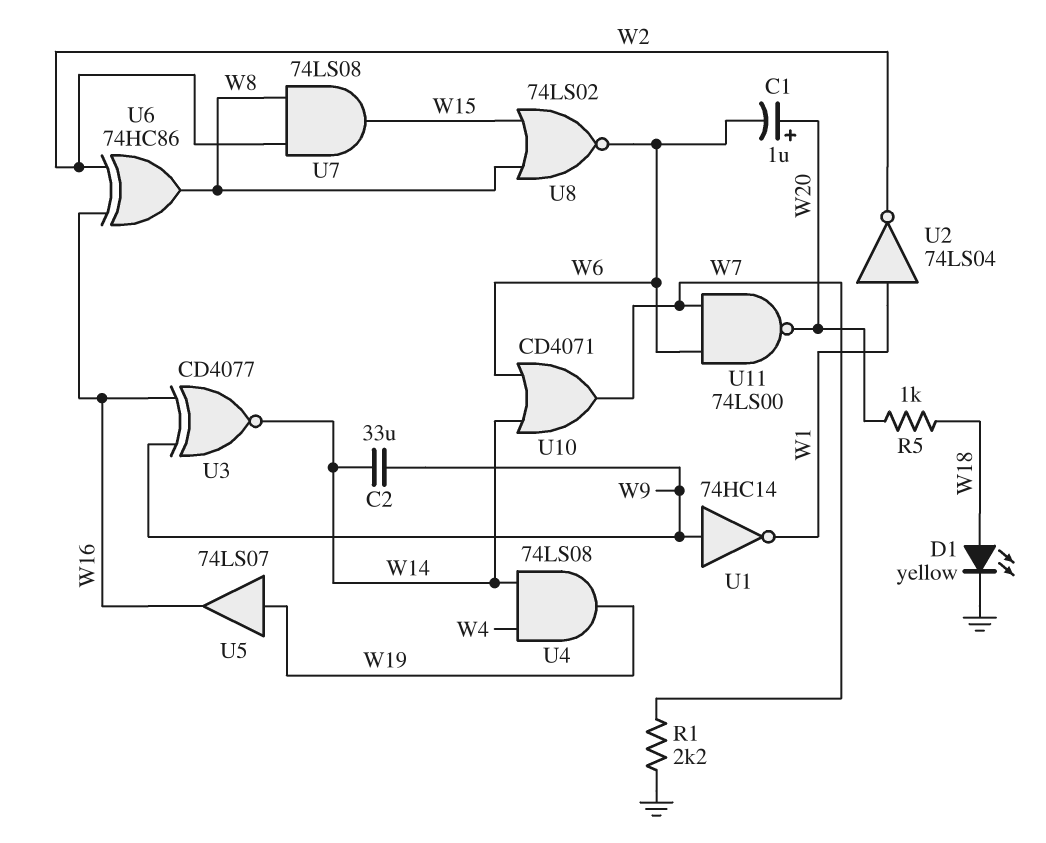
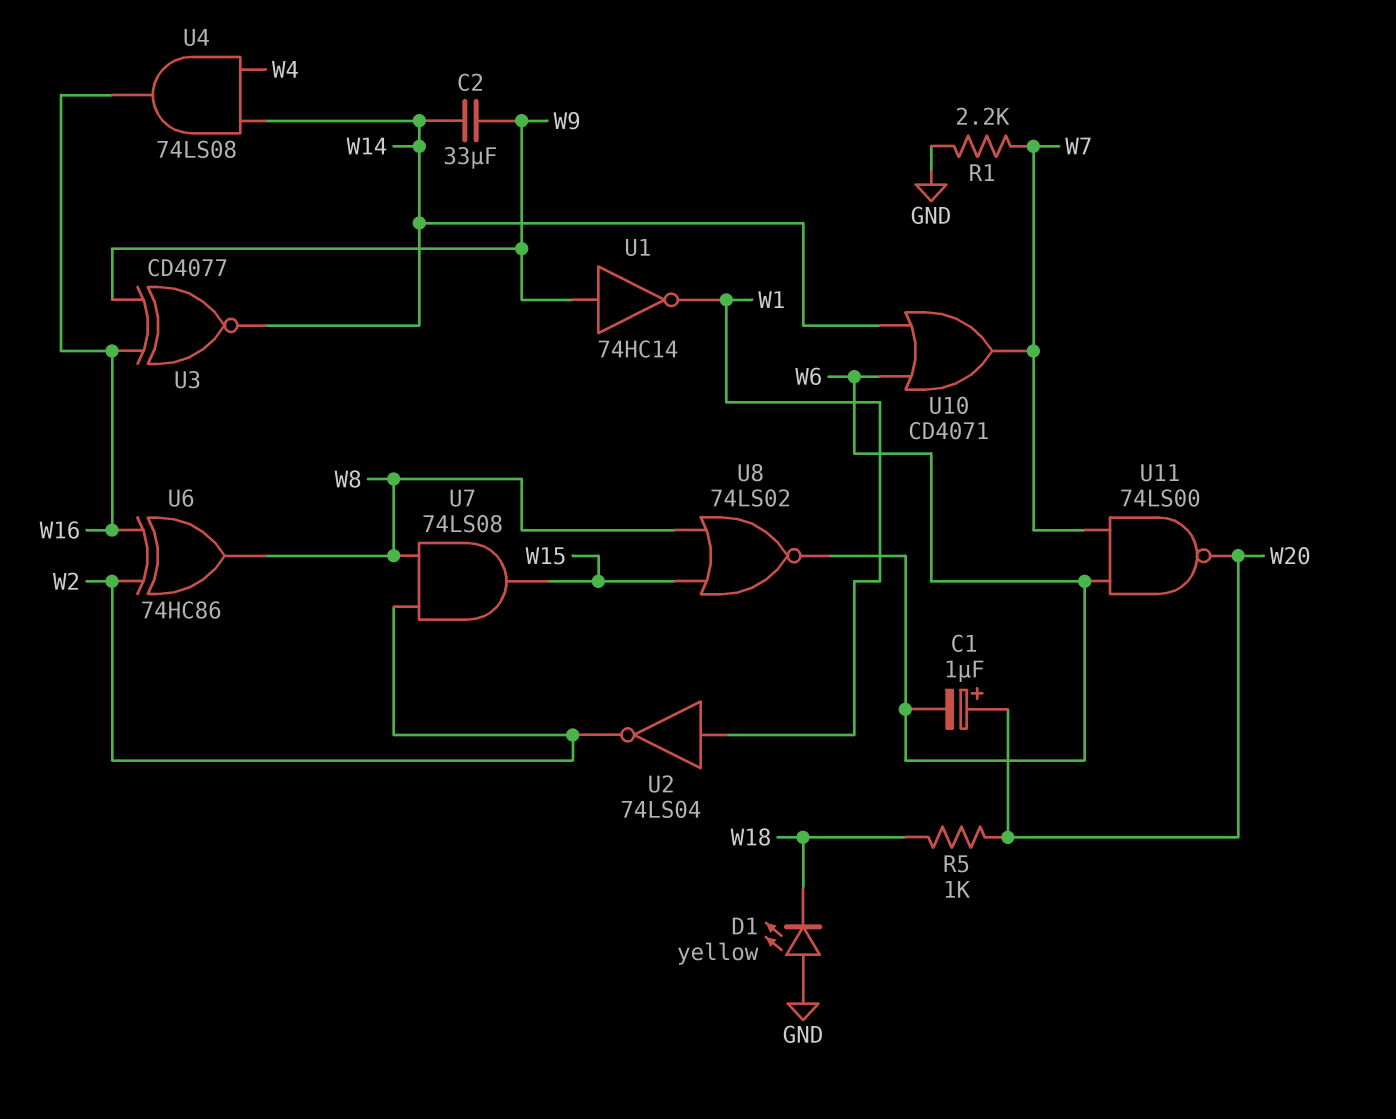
D1: LED yellow (A W18, K GND) -> LED yellow (A GND, K W18)
U4: AND 74LS08 (in W4, in W14, out W19) -> AND 74LS08 (in W4, in W14, out W16)
U5: buffer 74LS07 (in W19, out W16) -> none

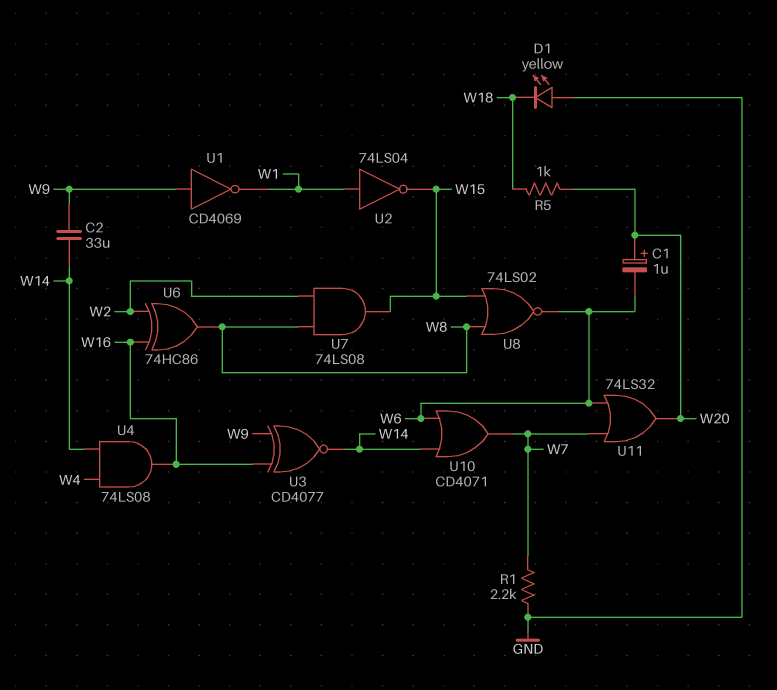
U1: NOT 74HC14 (in W9, out W1) -> NOT CD4069 (in W9, out W1)
U2: NOT 74LS04 (in W1, out W2) -> NOT 74LS04 (in W1, out W15)
U11: NAND 74LS00 (in W6, in W7, out W20) -> OR 74LS32 (in W6, in W7, out W20)

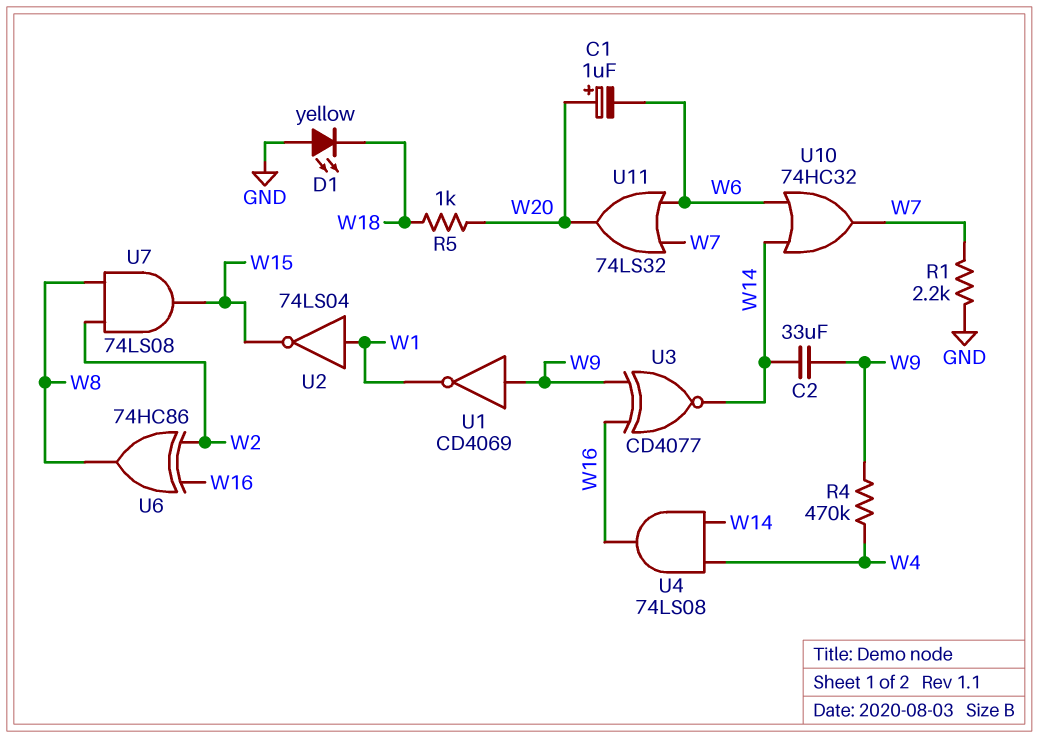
R4: none -> 470k (W4, W9)
U8: NOR 74LS02 (in W8, in W15, out W6) -> none
U10: OR CD4071 (in W6, in W14, out W7) -> OR 74HC32 (in W6, in W14, out W7)

